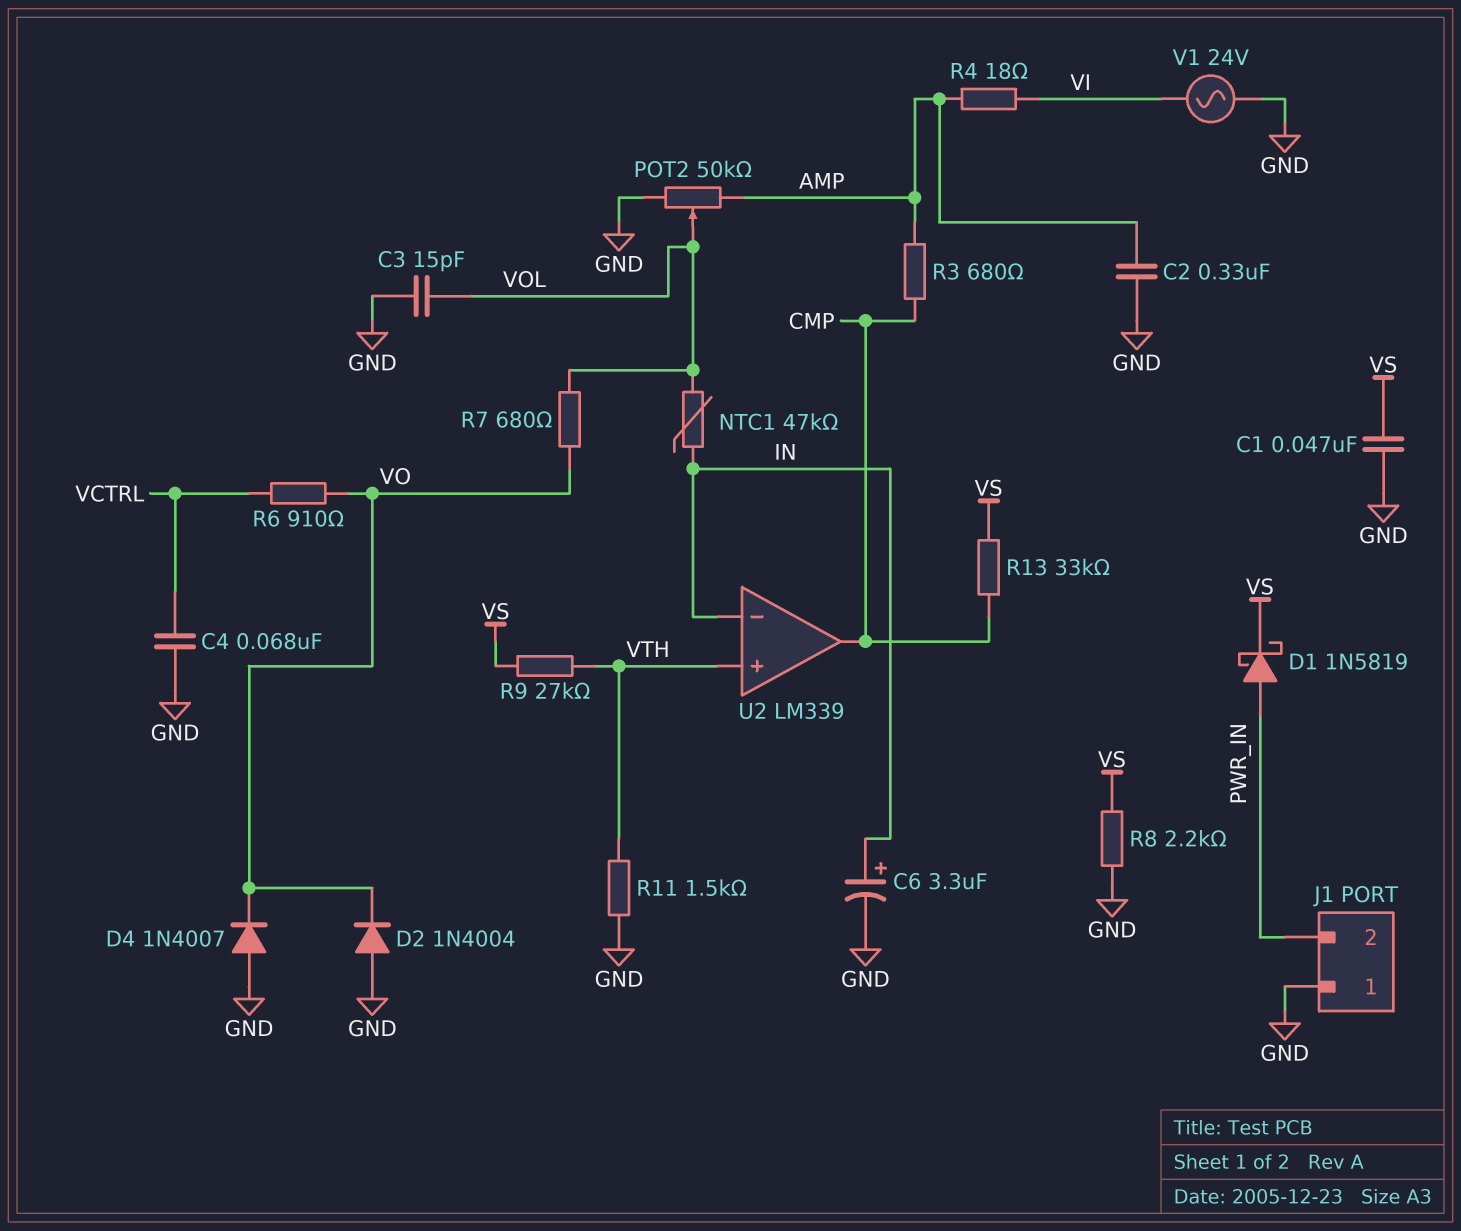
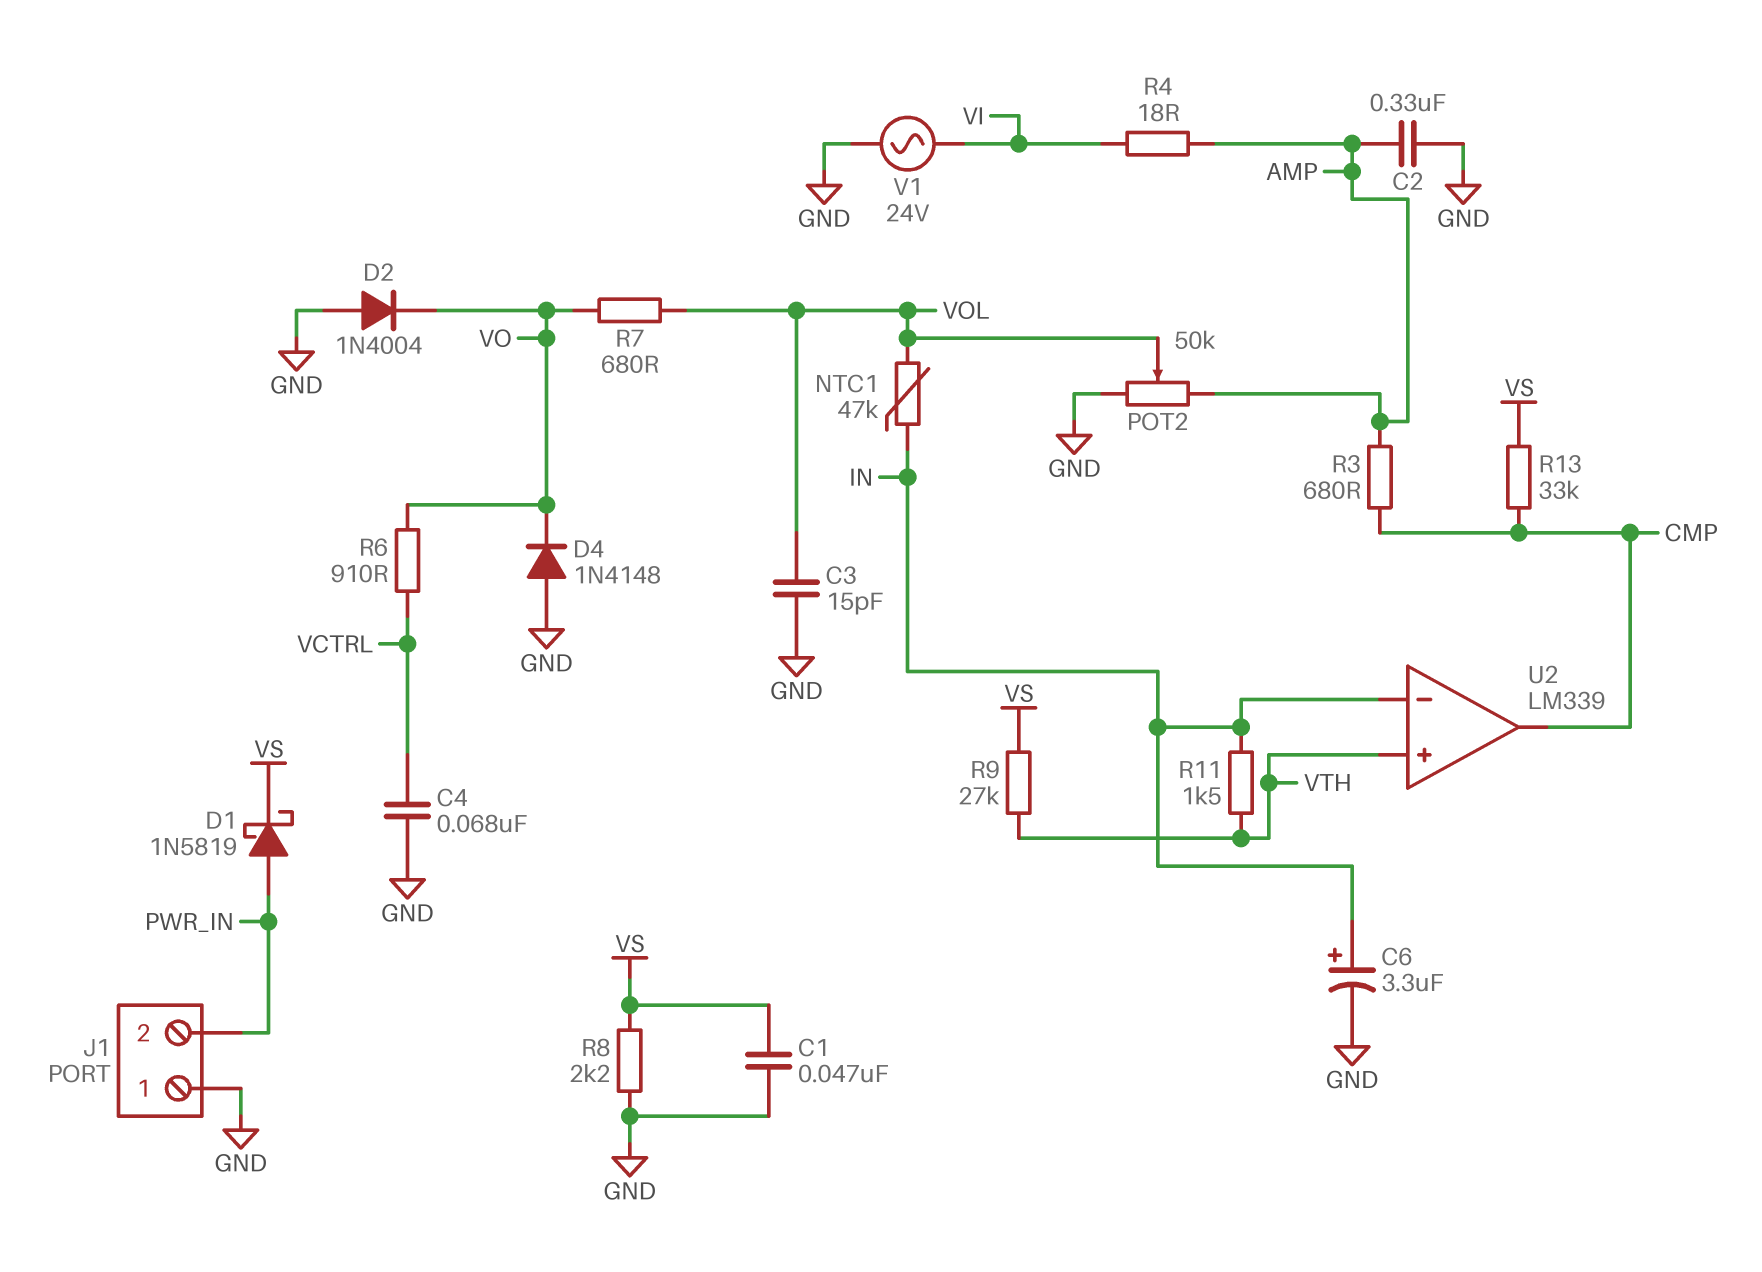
D4: diode 1N4007 (A GND, K VO) -> diode 1N4148 (A GND, K VO)
R11: 1.5k (GND, VTH) -> 1.5k (IN, VTH)

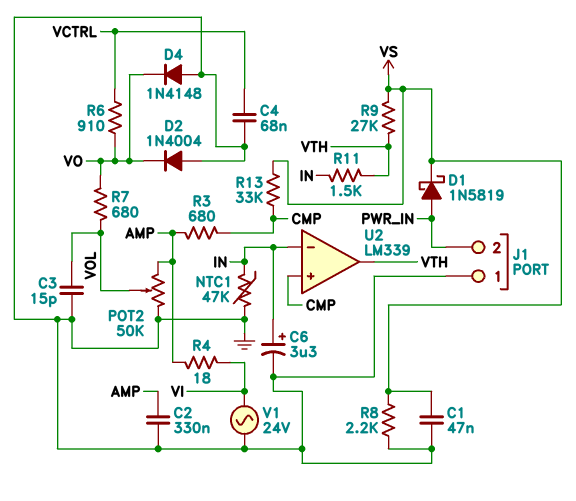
NTC1: 47k (IN, VOL) -> 47k (GND, IN)
U2 pin in+: VTH -> CMP
U2 pin out: CMP -> VTH

